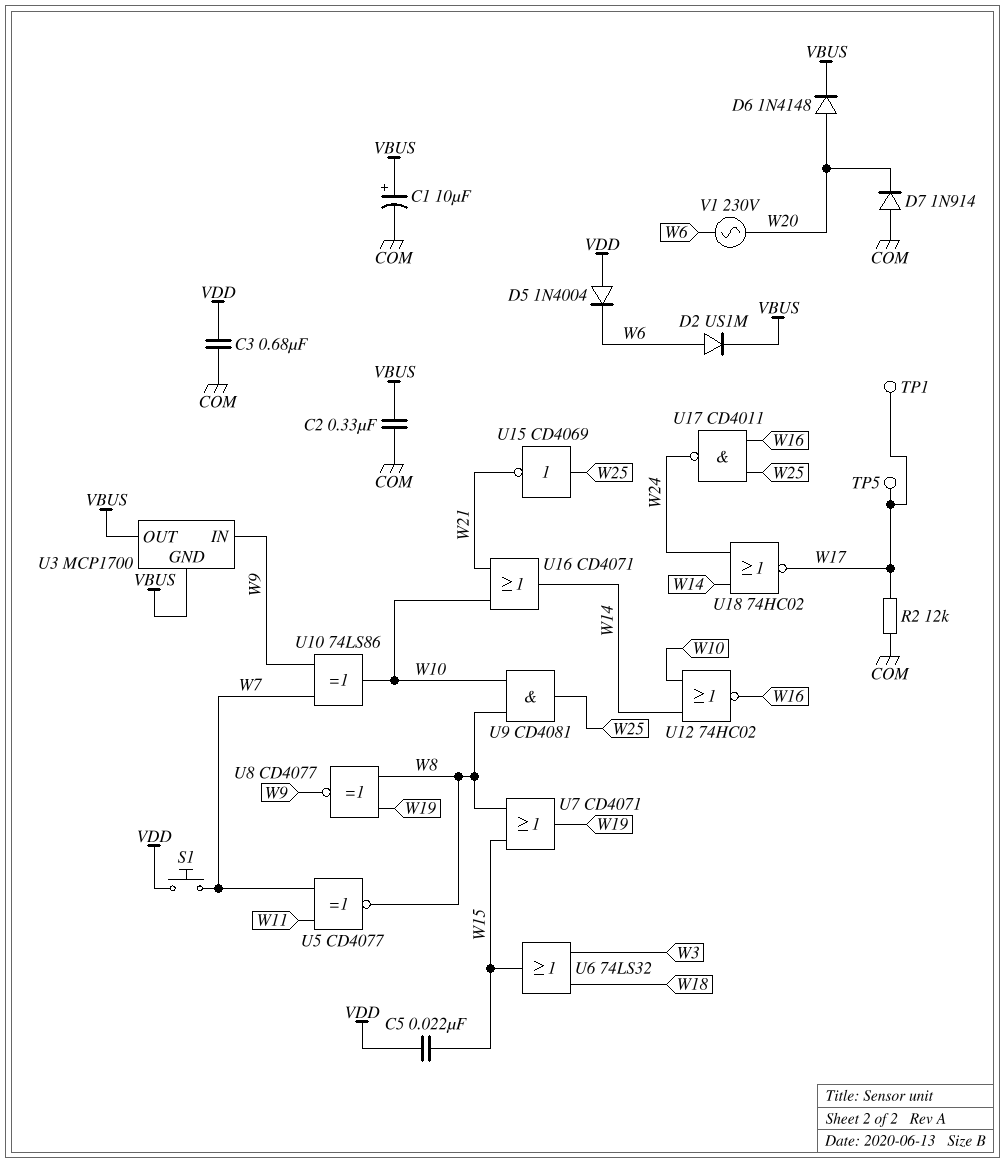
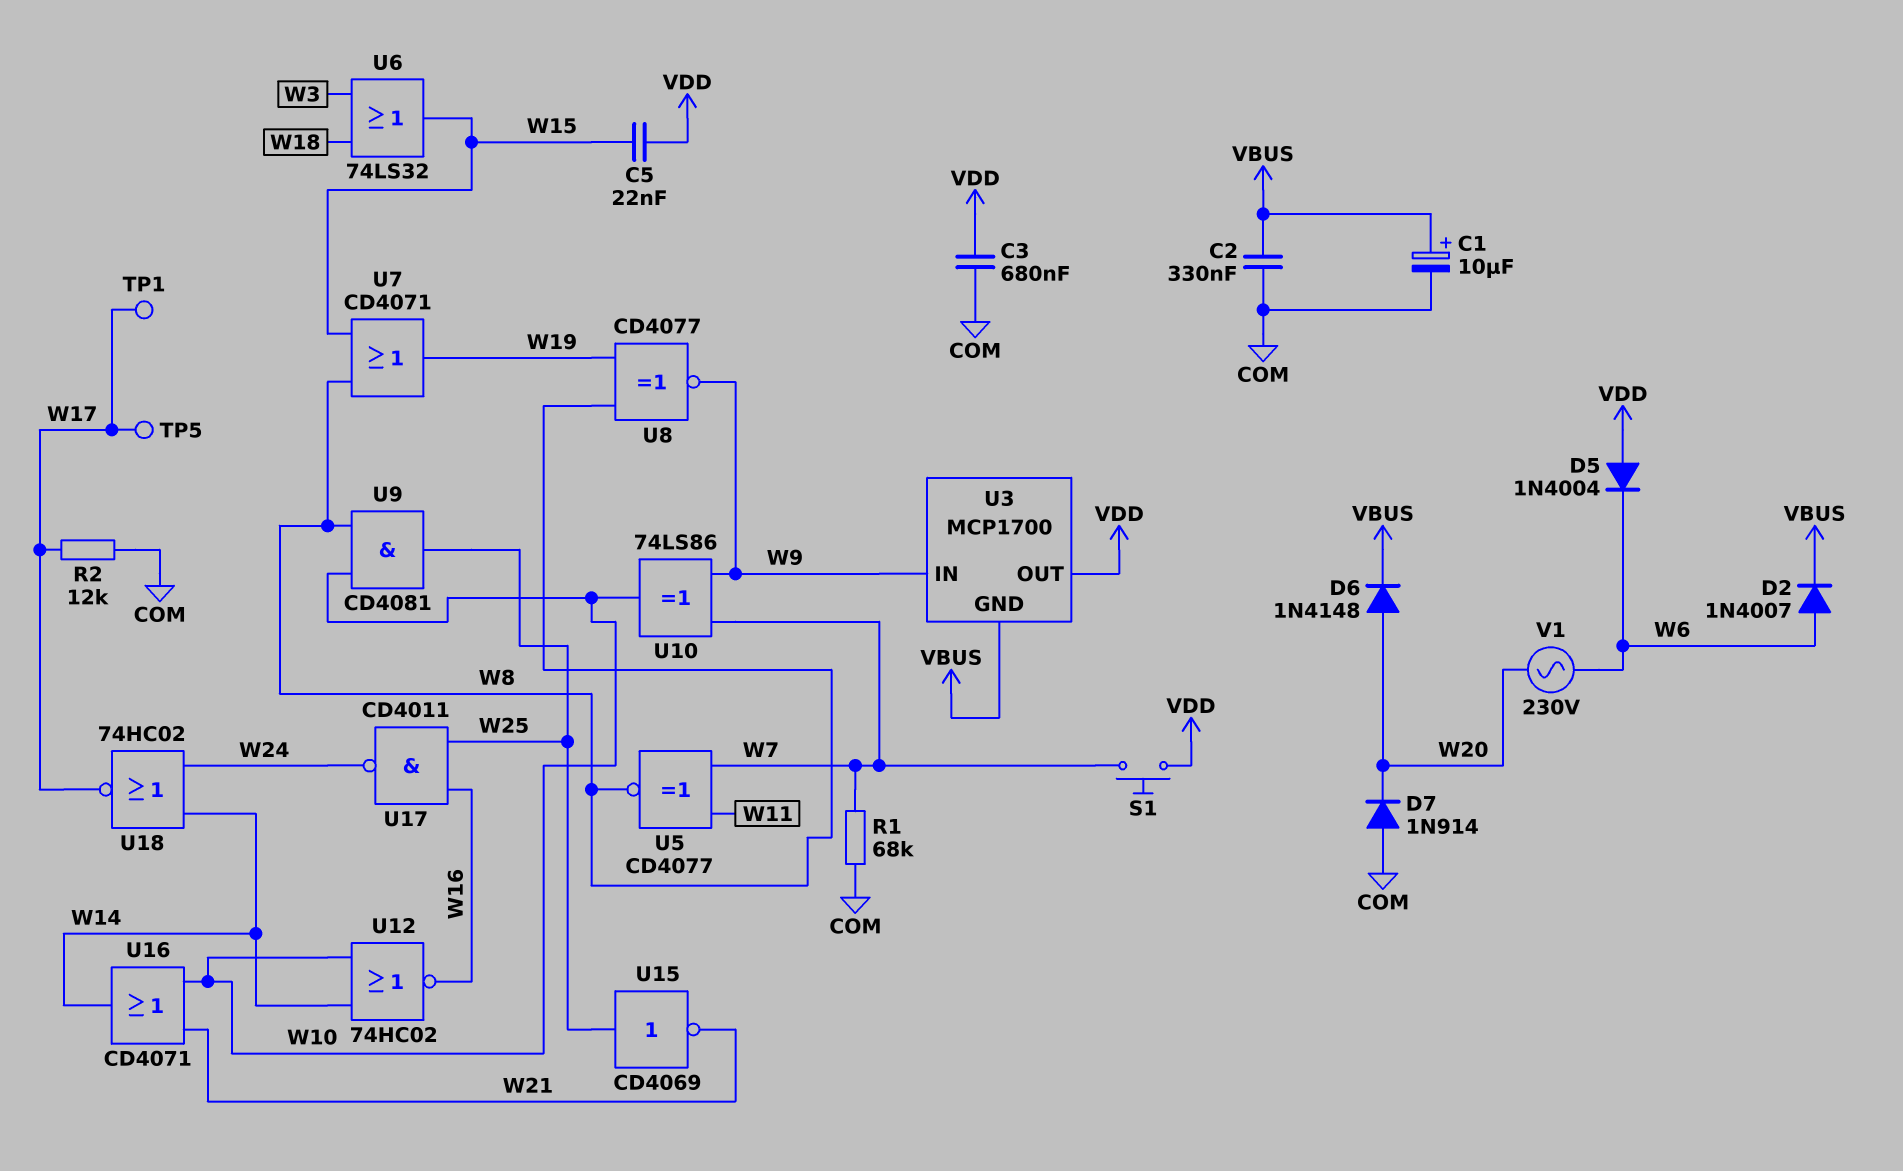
D2: diode US1M (A W6, K VBUS) -> diode 1N4007 (A W6, K VBUS)
R1: none -> 68k (COM, W7)
U3 pin OUT: VBUS -> VDD

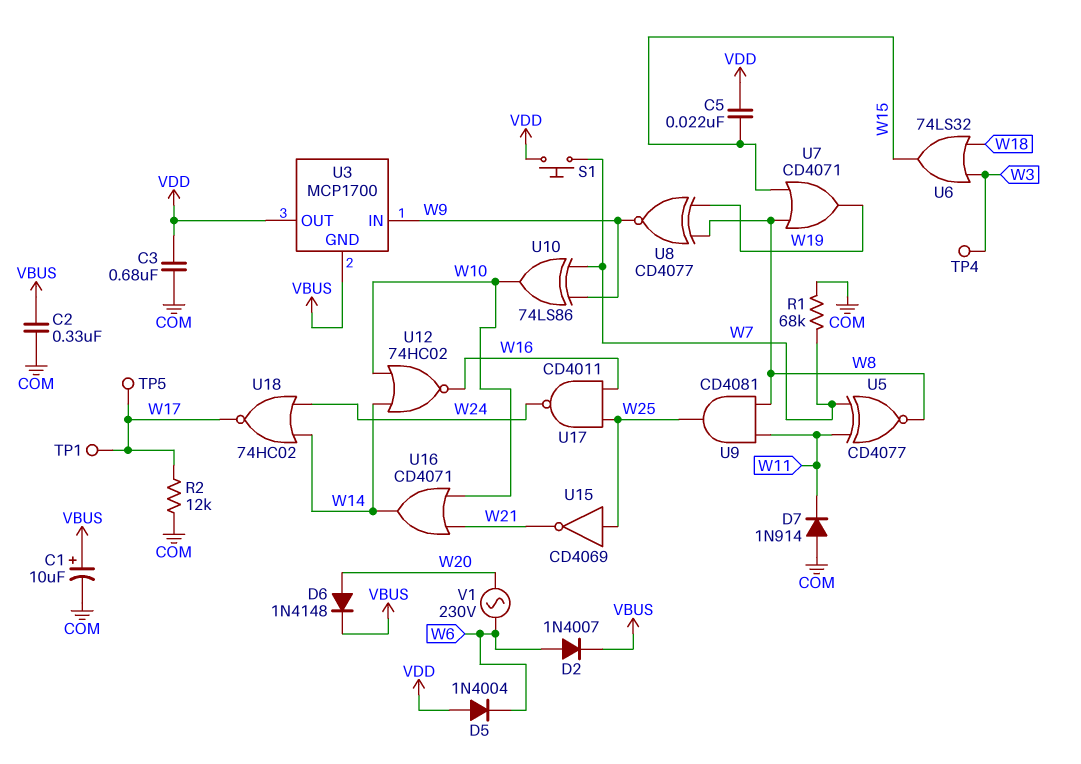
D7: diode 1N914 (A COM, K W20) -> diode 1N914 (A COM, K W11)
TP4: none -> test point (W3)
U9: AND CD4081 (in W8, in W10, out W25) -> AND CD4081 (in W8, in W11, out W25)

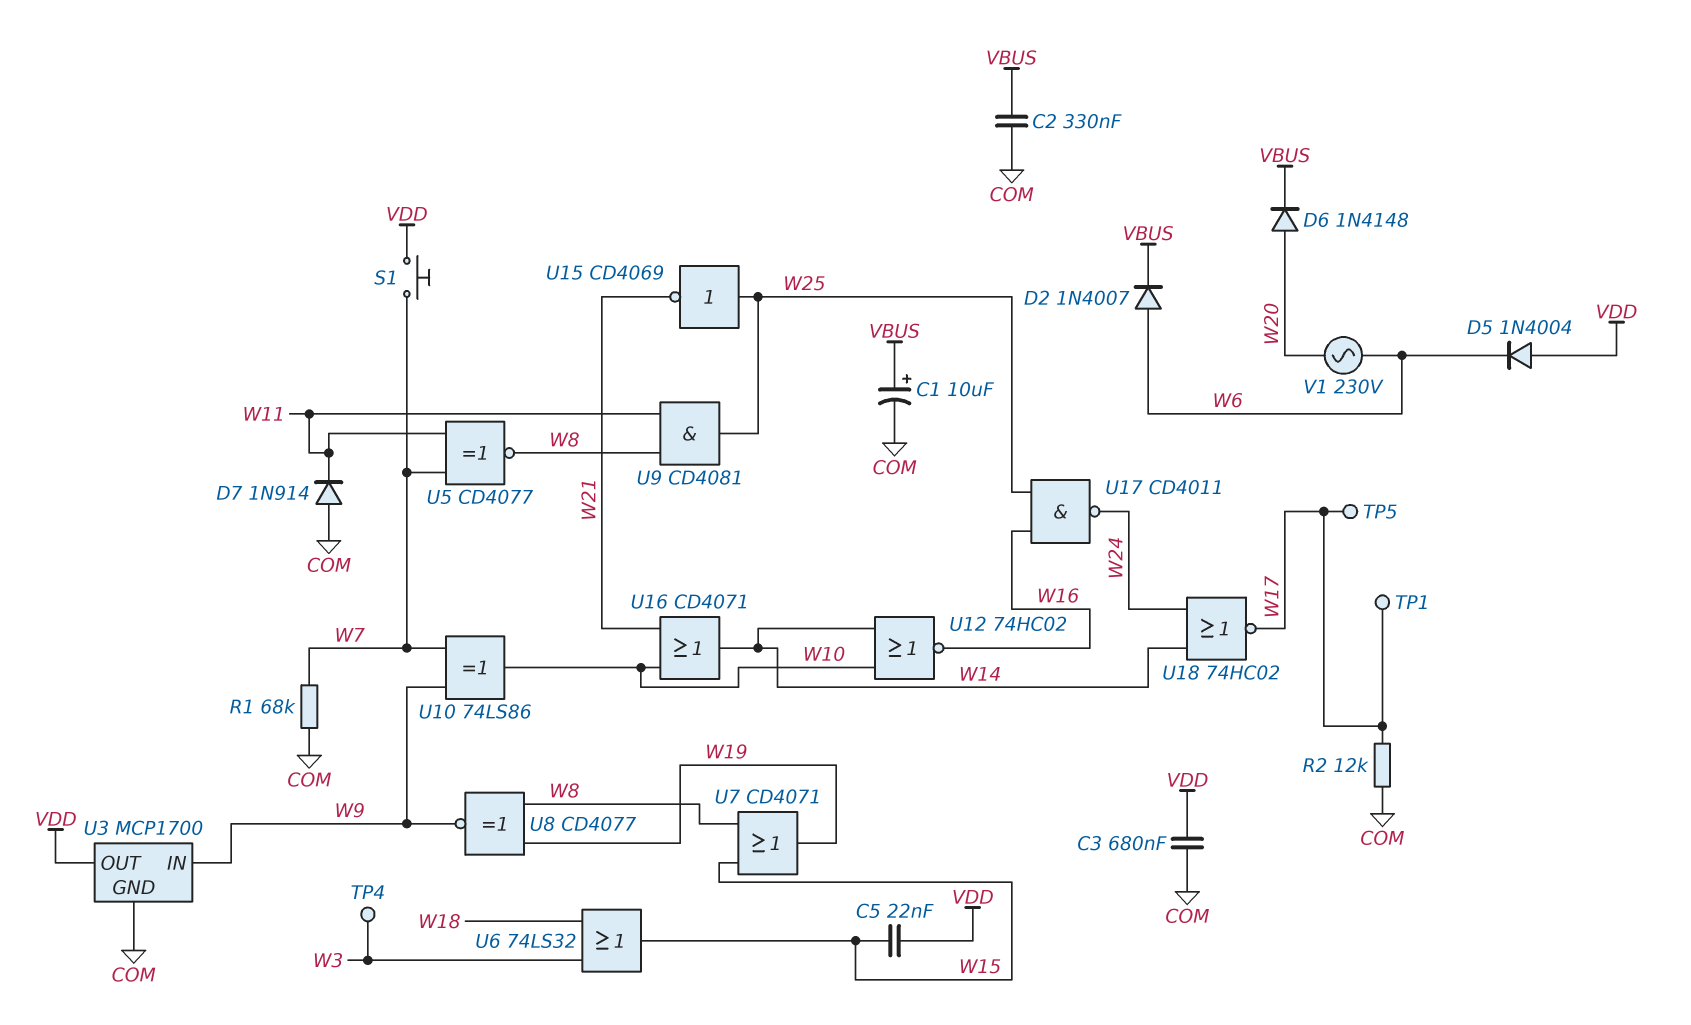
U3 pin GND: VBUS -> COM

